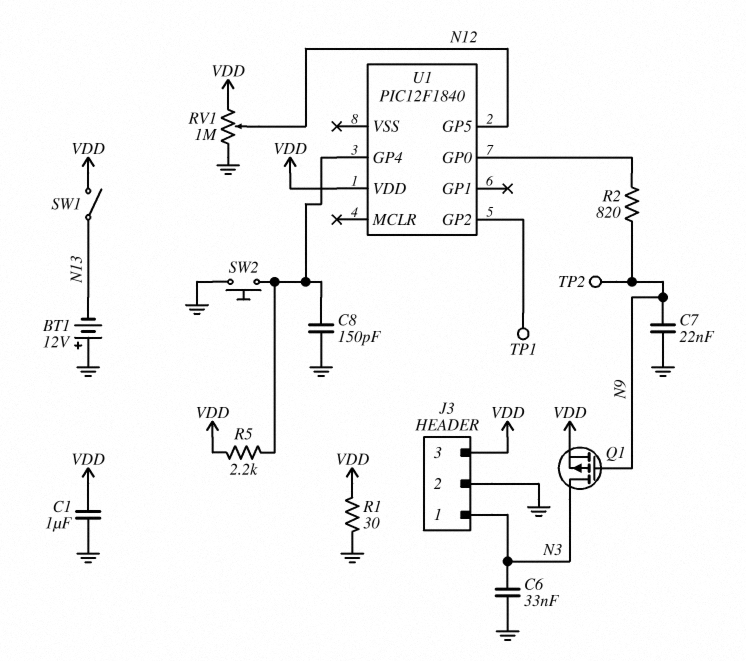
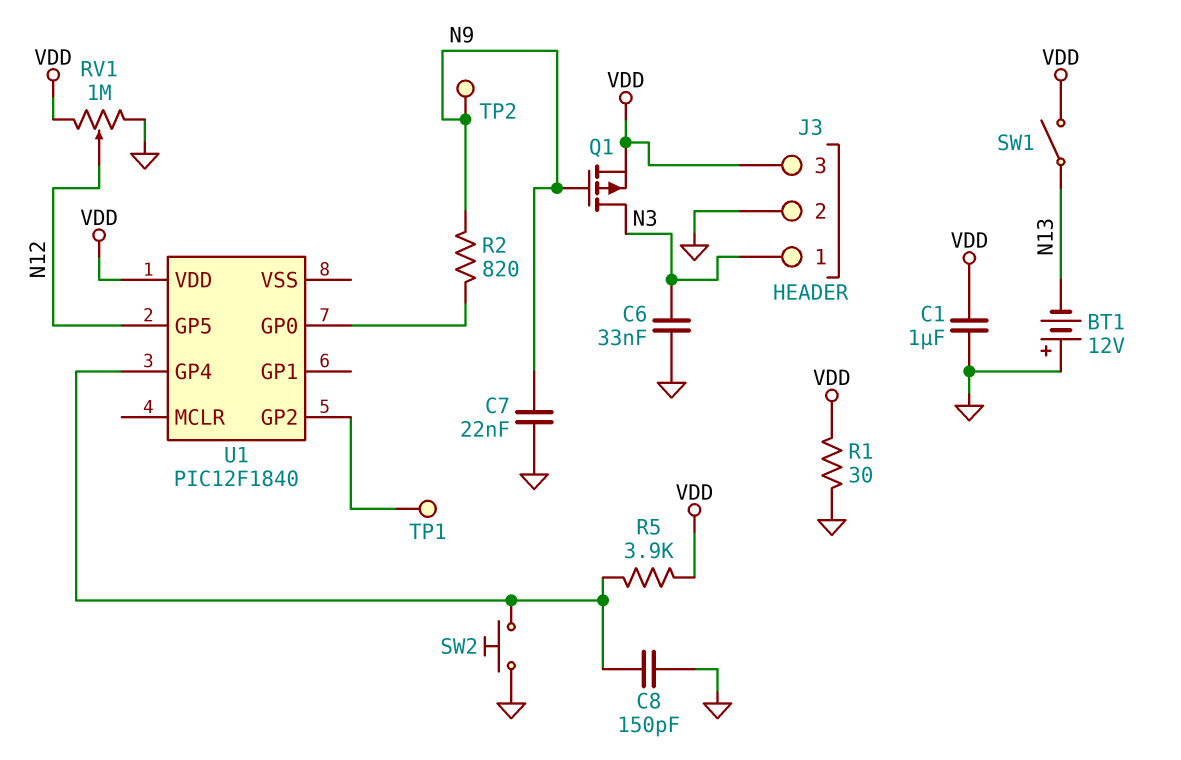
R5: 2.2k (U1/GP4, VDD) -> 3.9k (U1/GP4, VDD)

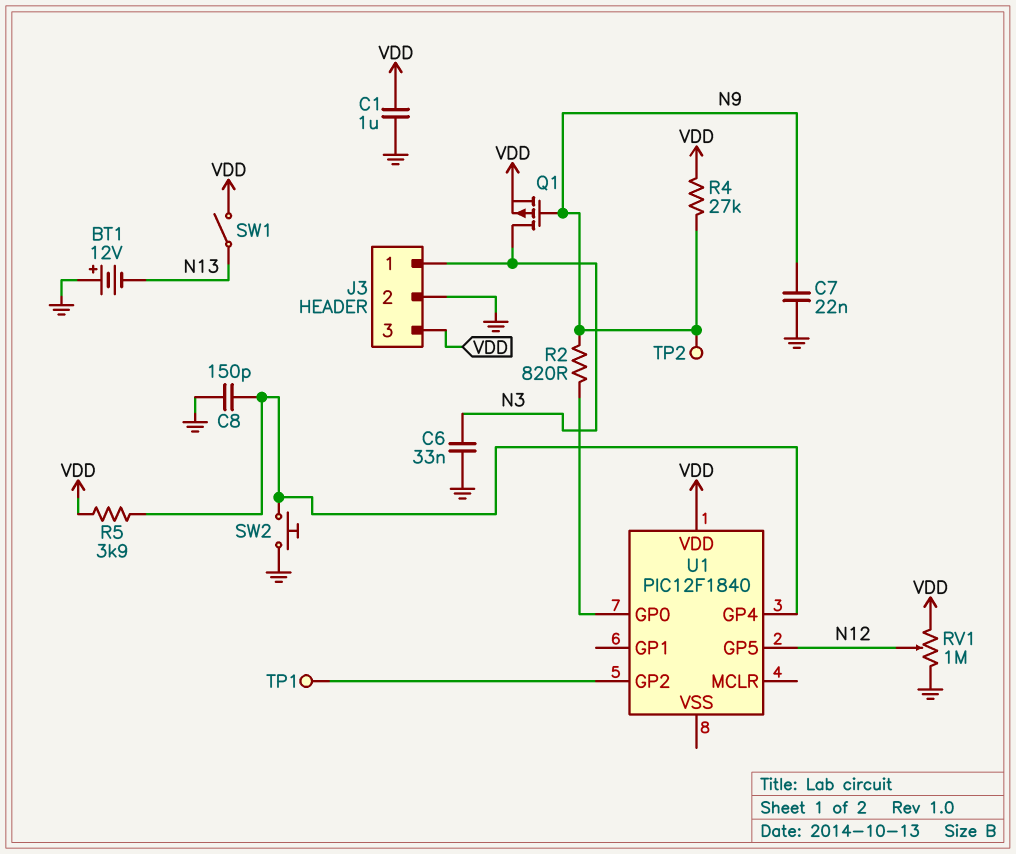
R1: 30 (GND, VDD) -> none
R4: none -> 27k (N9, VDD)

